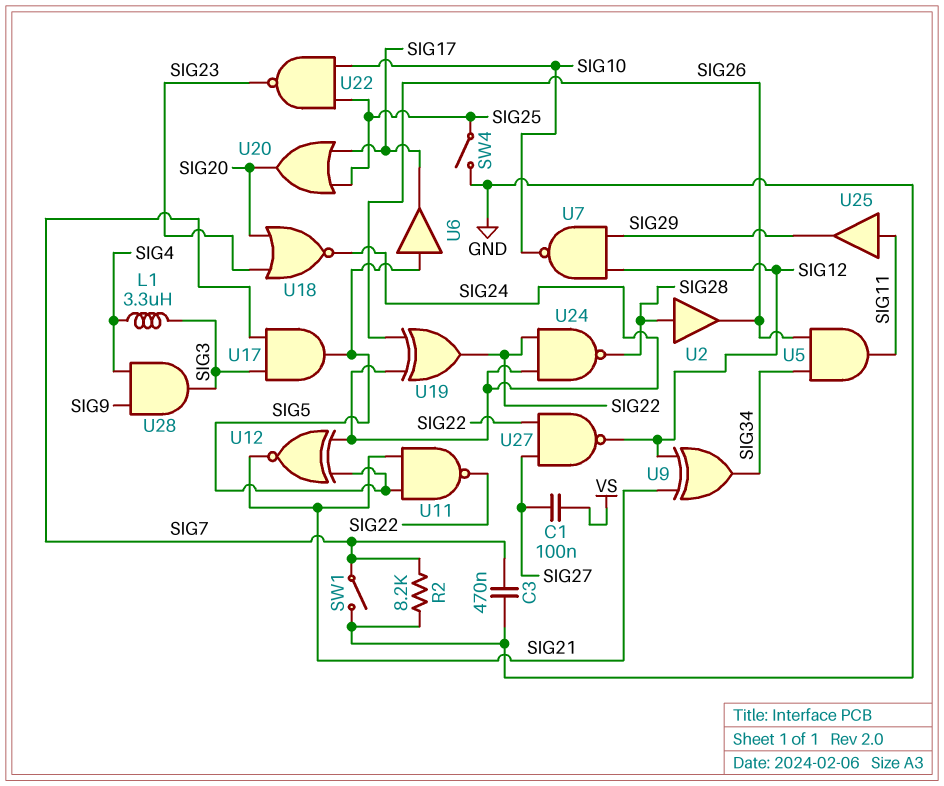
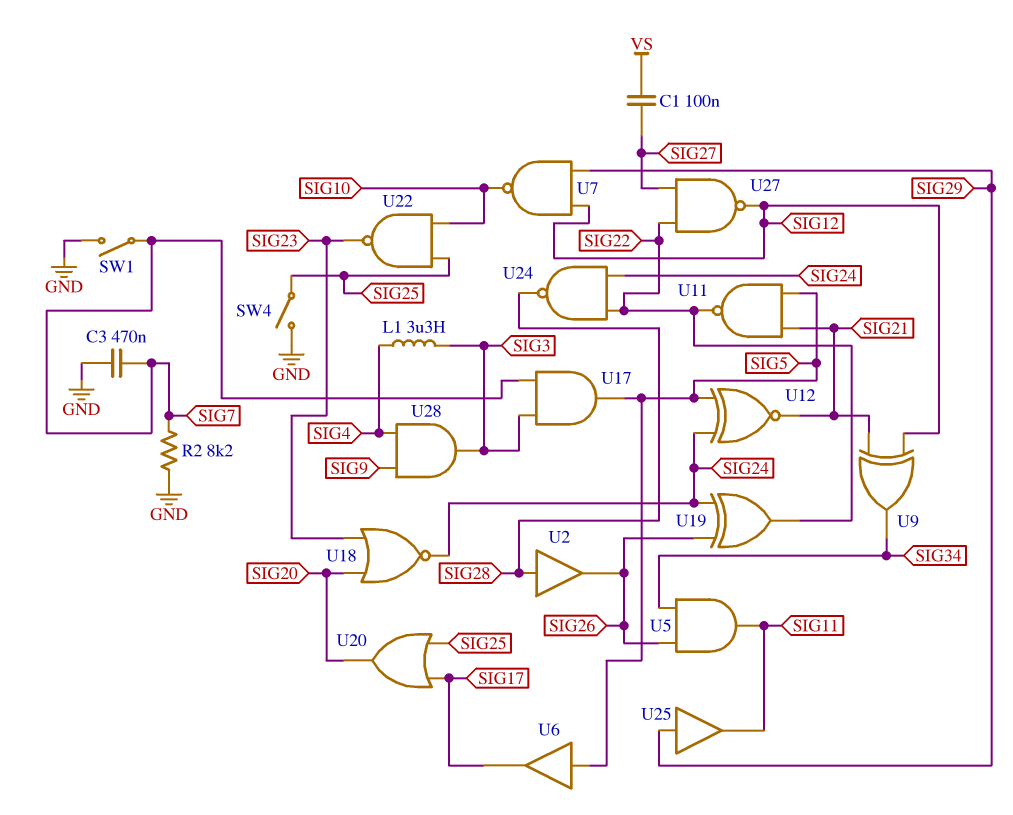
U25: buffer (in SIG11, out SIG29) -> buffer (in SIG29, out SIG11)

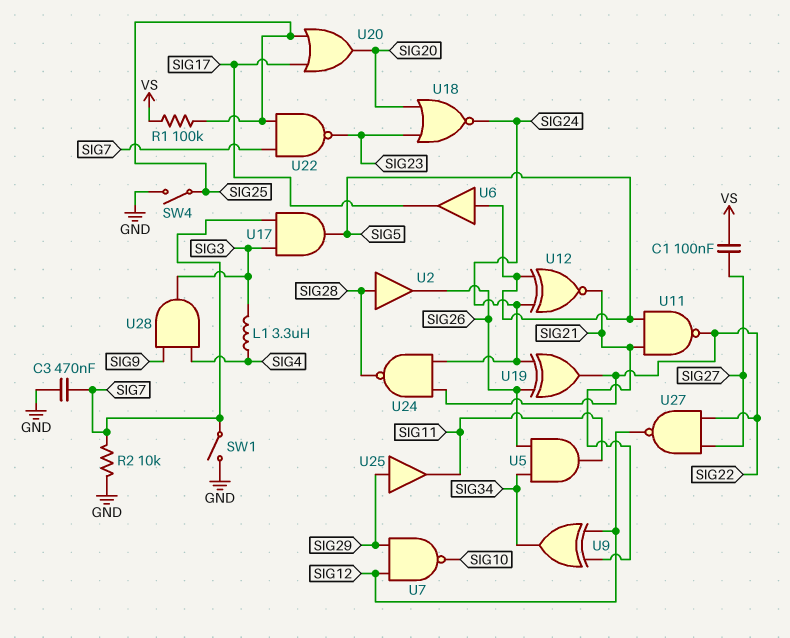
R1: none -> 100k (SIG25, VS)
R2: 8.2k (GND, SIG7) -> 10k (GND, SIG7)
U22: NAND (in SIG10, in SIG25, out SIG23) -> NAND (in SIG7, in SIG25, out SIG23)

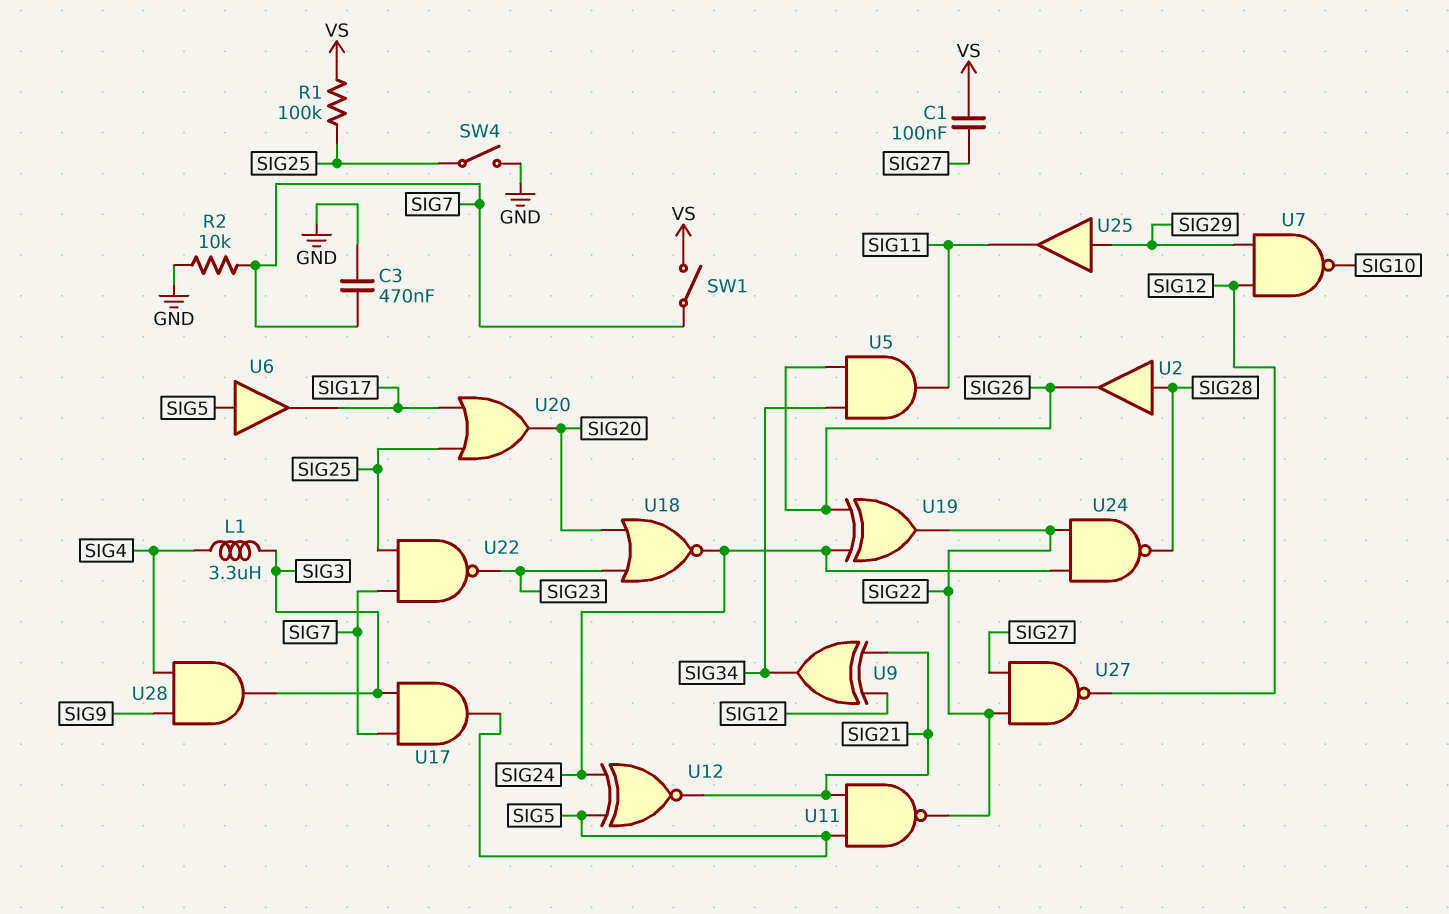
SW1: switch (GND, SIG7) -> switch (SIG7, VS)

